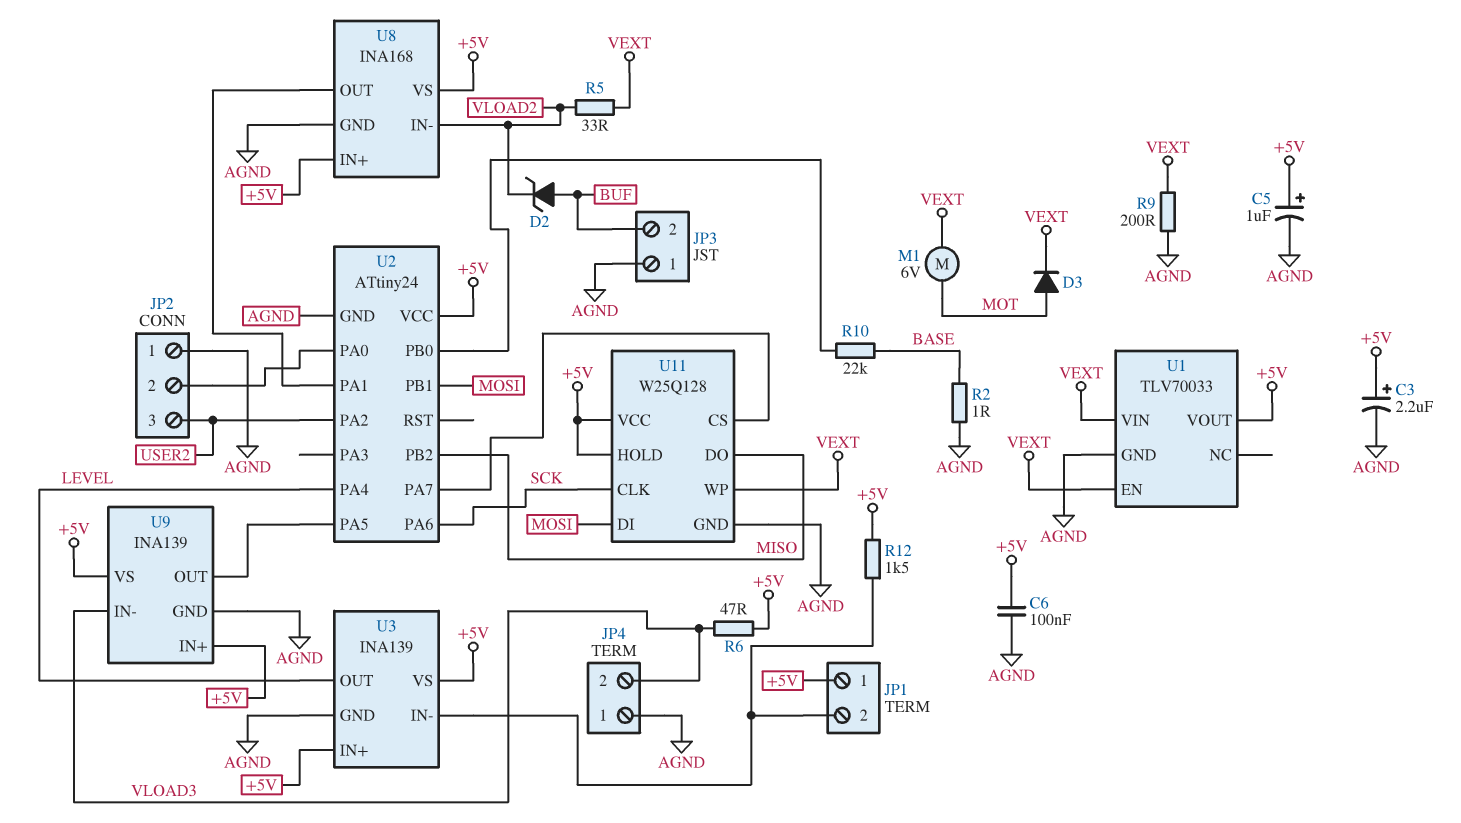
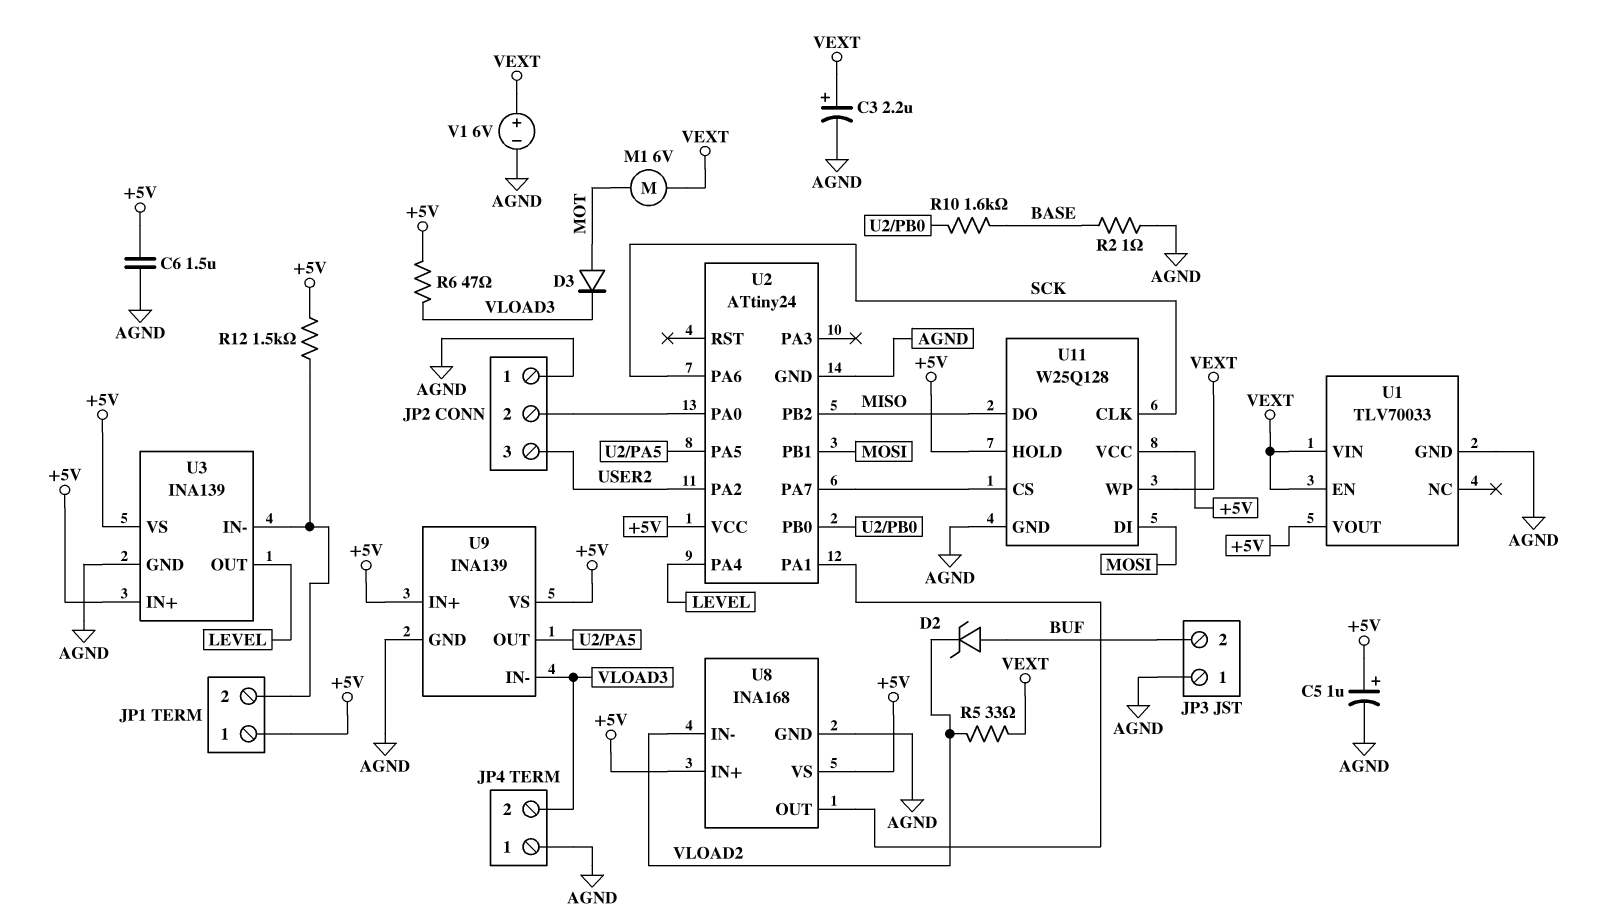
C3: 2.2uF (plus +5V, minus AGND) -> 2.2uF (plus VEXT, minus AGND)
C6: 100nF (+5V, AGND) -> 1.5uF (+5V, AGND)
D3: diode (A MOT, K VEXT) -> diode (A MOT, K VLOAD3)
R9: 200 (AGND, VEXT) -> none
R10: 22k (BASE, U2/PB0) -> 1.6k (BASE, U2/PB0)
V1: none -> 6V (plus VEXT, minus AGND)

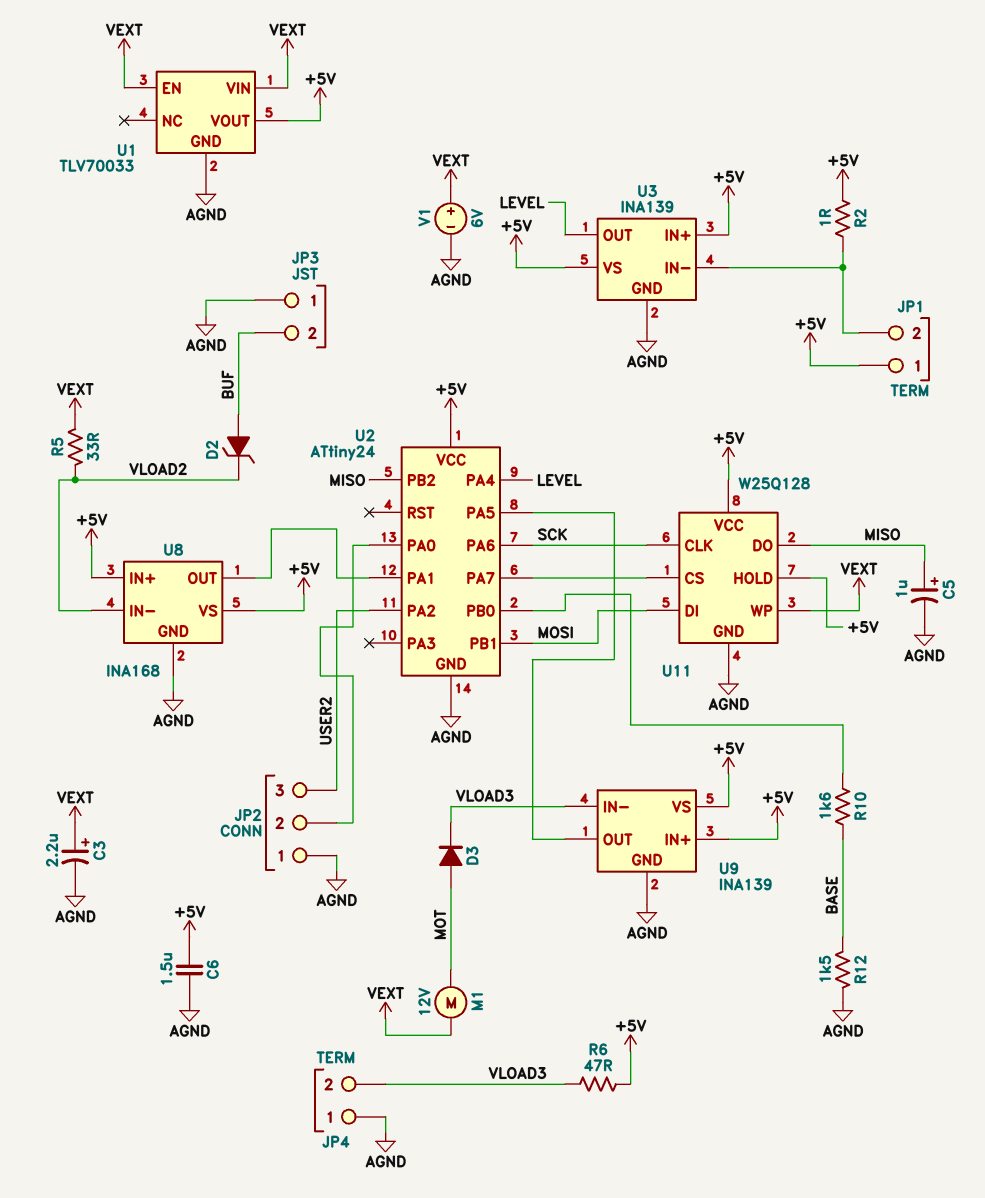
C5: 1uF (plus +5V, minus AGND) -> 1uF (plus MISO, minus AGND)
M1: motor 6V (MOT, VEXT) -> motor 12V (MOT, VEXT)
R2: 1 (AGND, BASE) -> 1 (+5V, JP1/2)
R12: 1.5k (+5V, JP1/2) -> 1.5k (AGND, BASE)

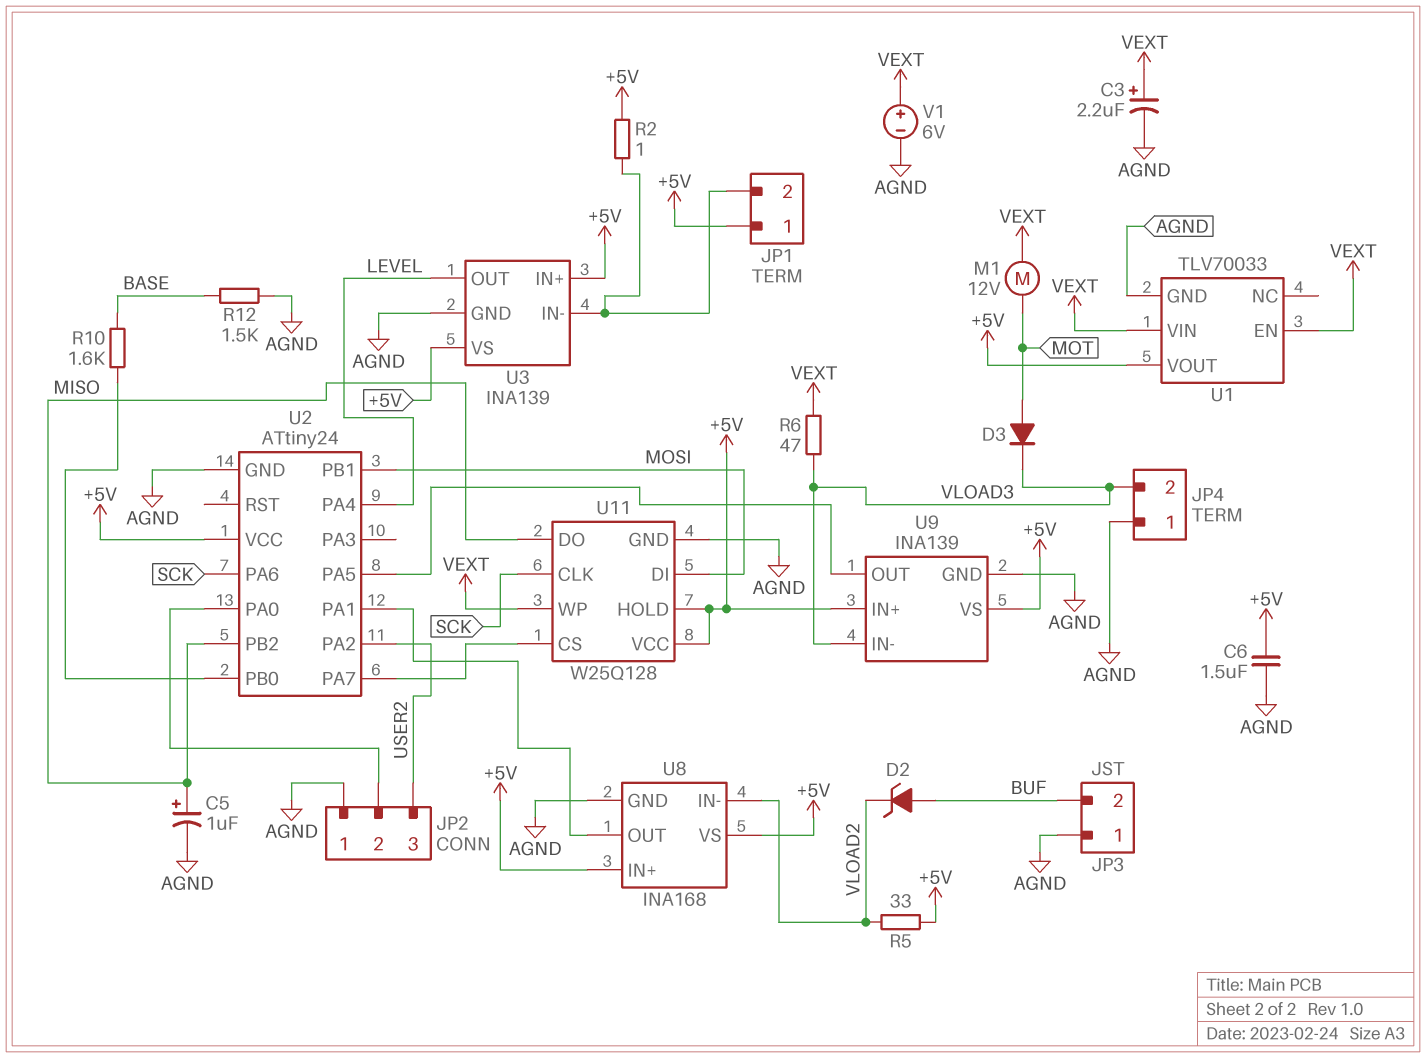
R5: 33 (VEXT, VLOAD2) -> 33 (+5V, VLOAD2)
R6: 47 (+5V, VLOAD3) -> 47 (VEXT, VLOAD3)

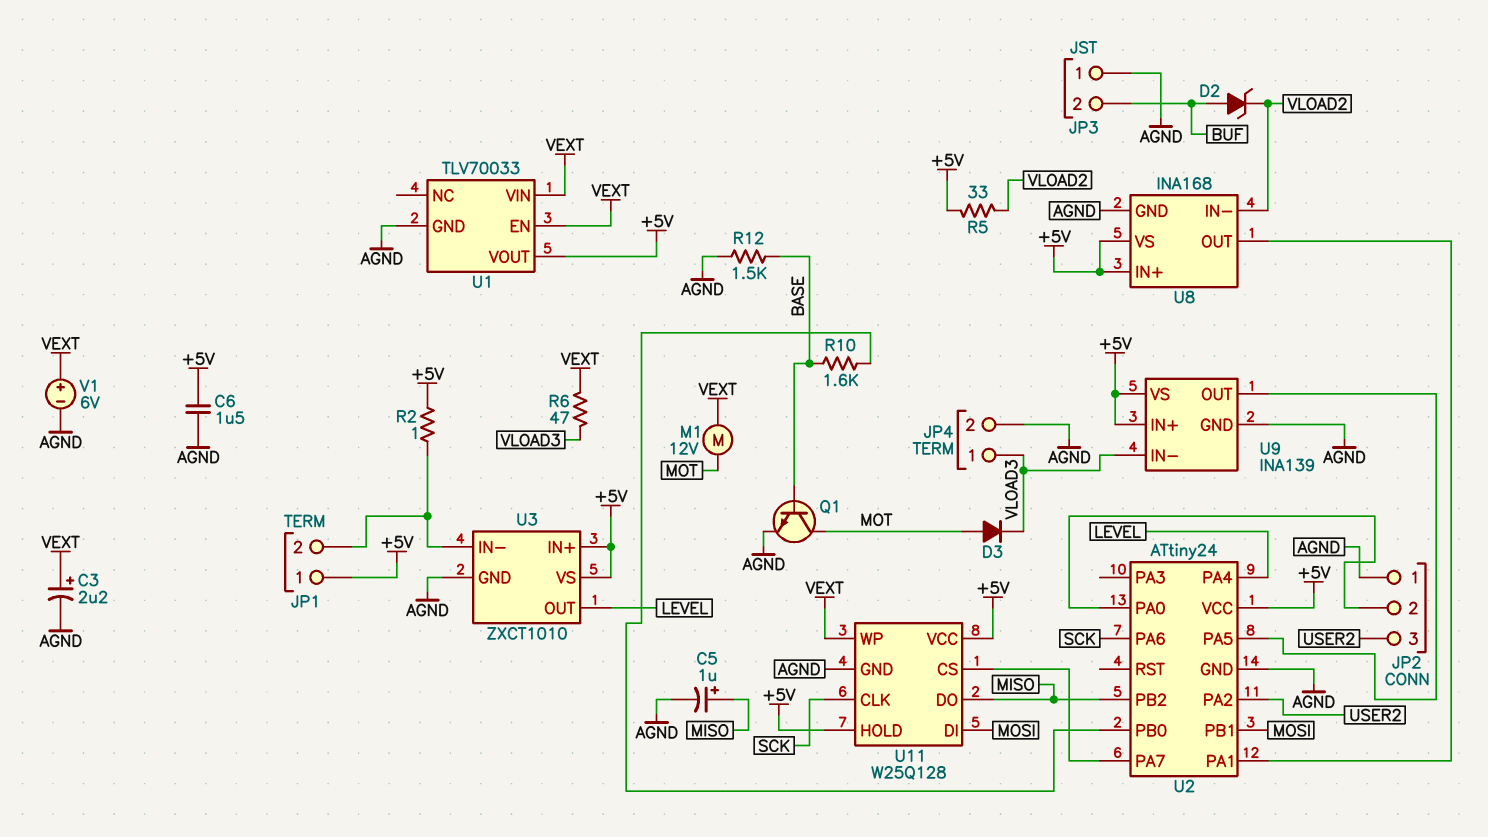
JP4 pin 1: AGND -> VLOAD3
JP4 pin 2: VLOAD3 -> AGND
Q1: none -> NPN (B BASE, C MOT, E AGND)
U3: INA139 -> ZXCT1010

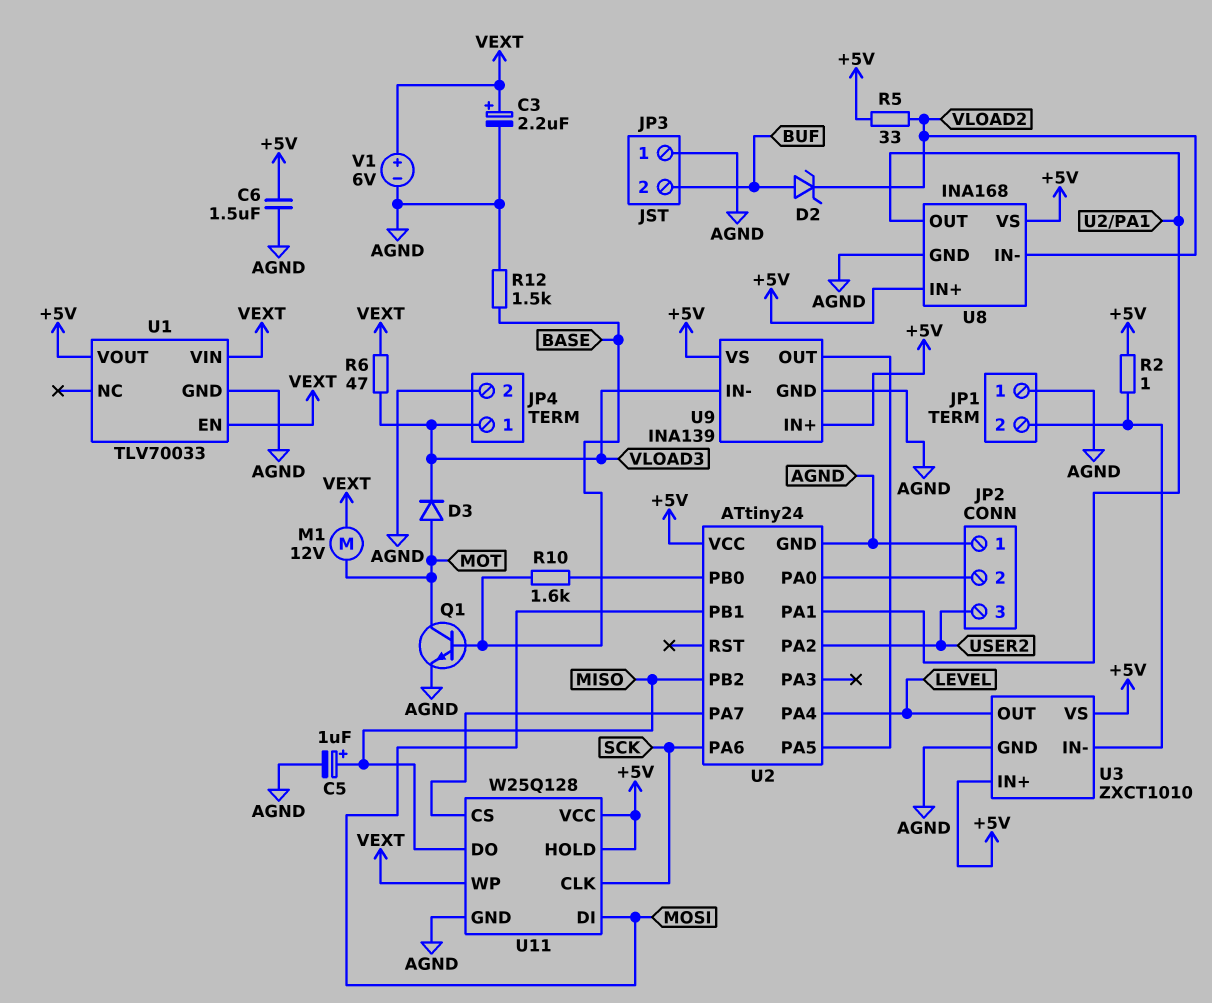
JP1 pin 1: +5V -> AGND

